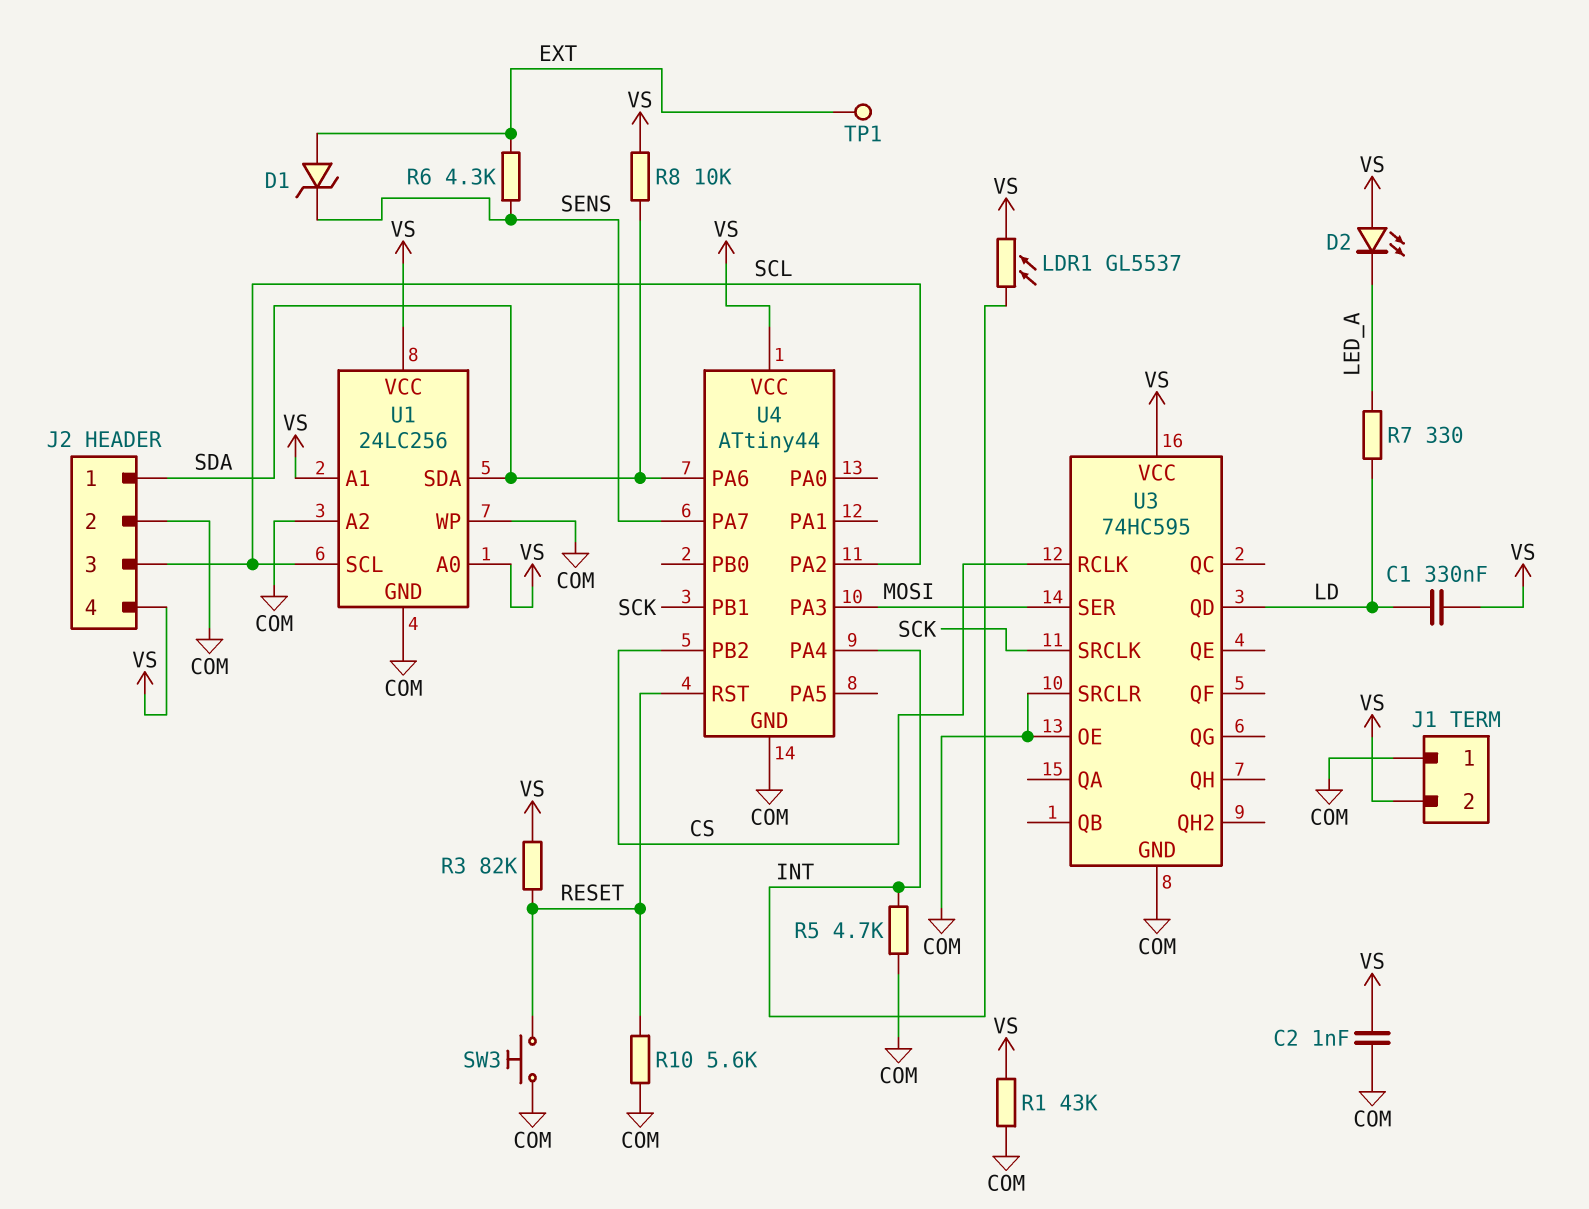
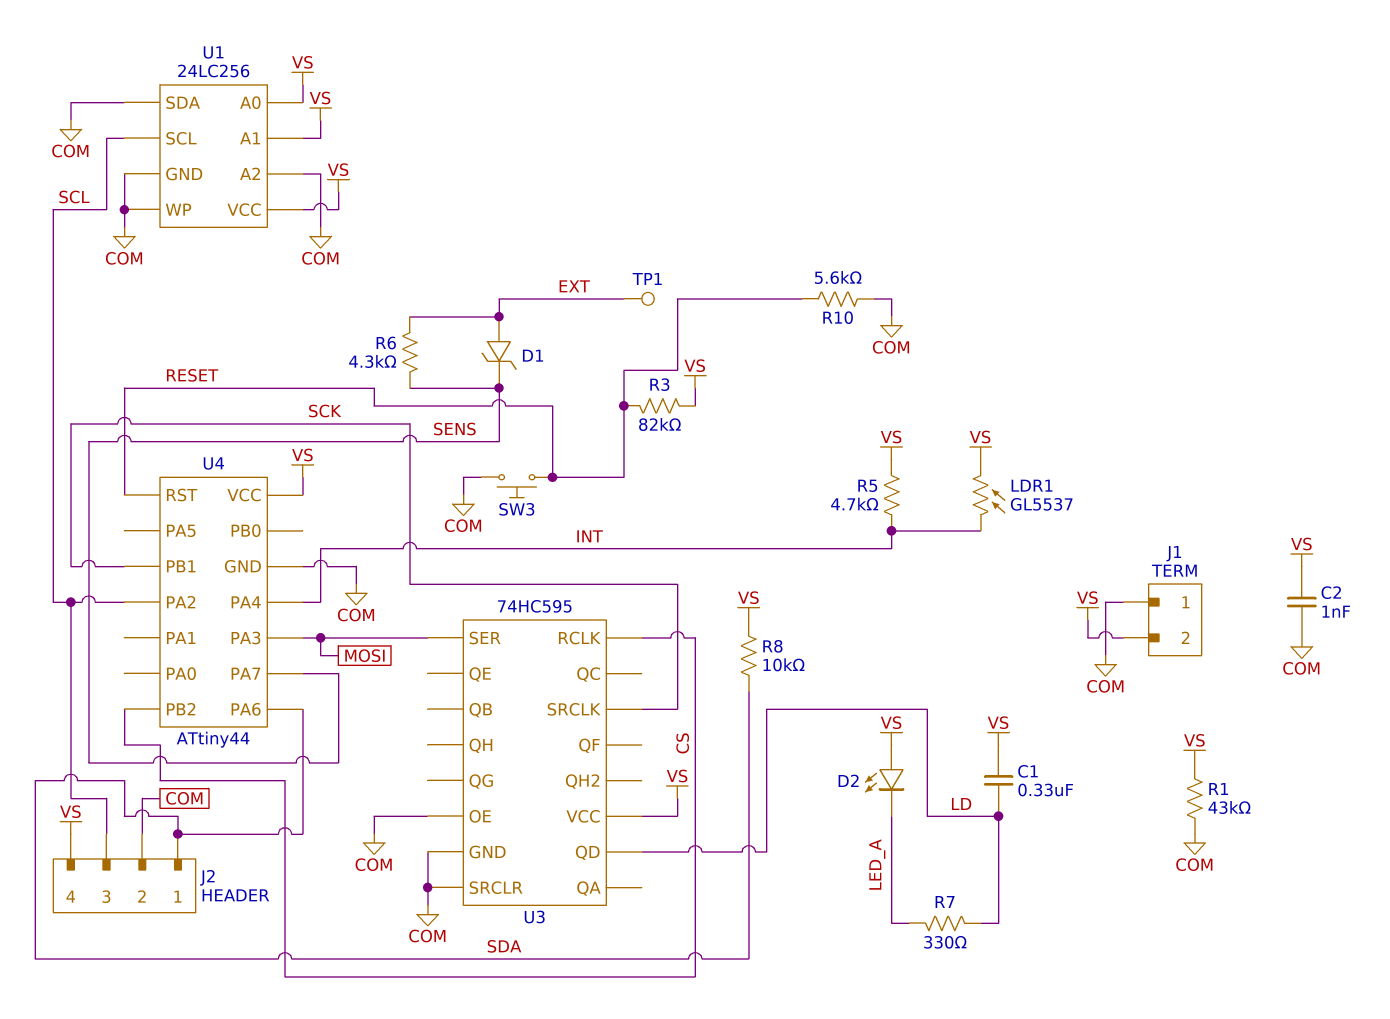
R5: 4.7k (COM, INT) -> 4.7k (INT, VS)
U1 pin SDA: SDA -> COM

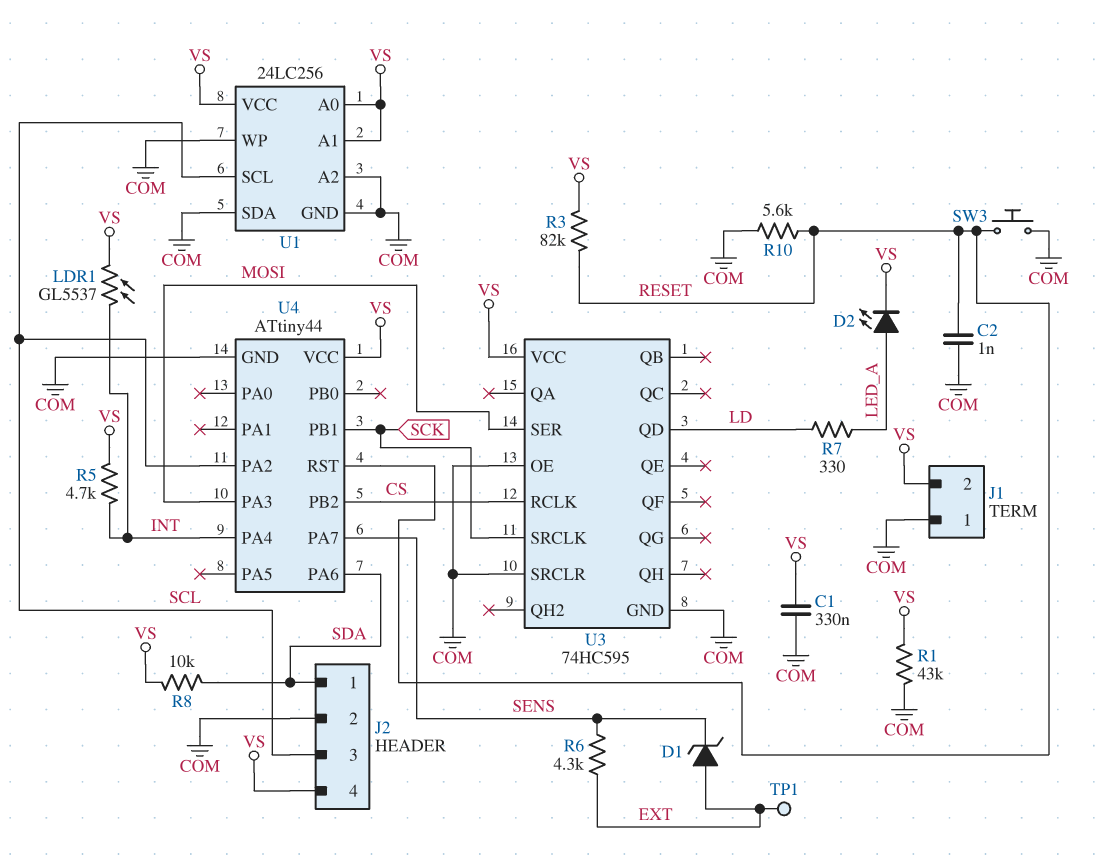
C1: 330nF (LD, VS) -> 330nF (COM, VS)
C2: 1nF (COM, VS) -> 1nF (COM, RESET)
D2: LED (A VS, K LED_A) -> LED (A LED_A, K VS)

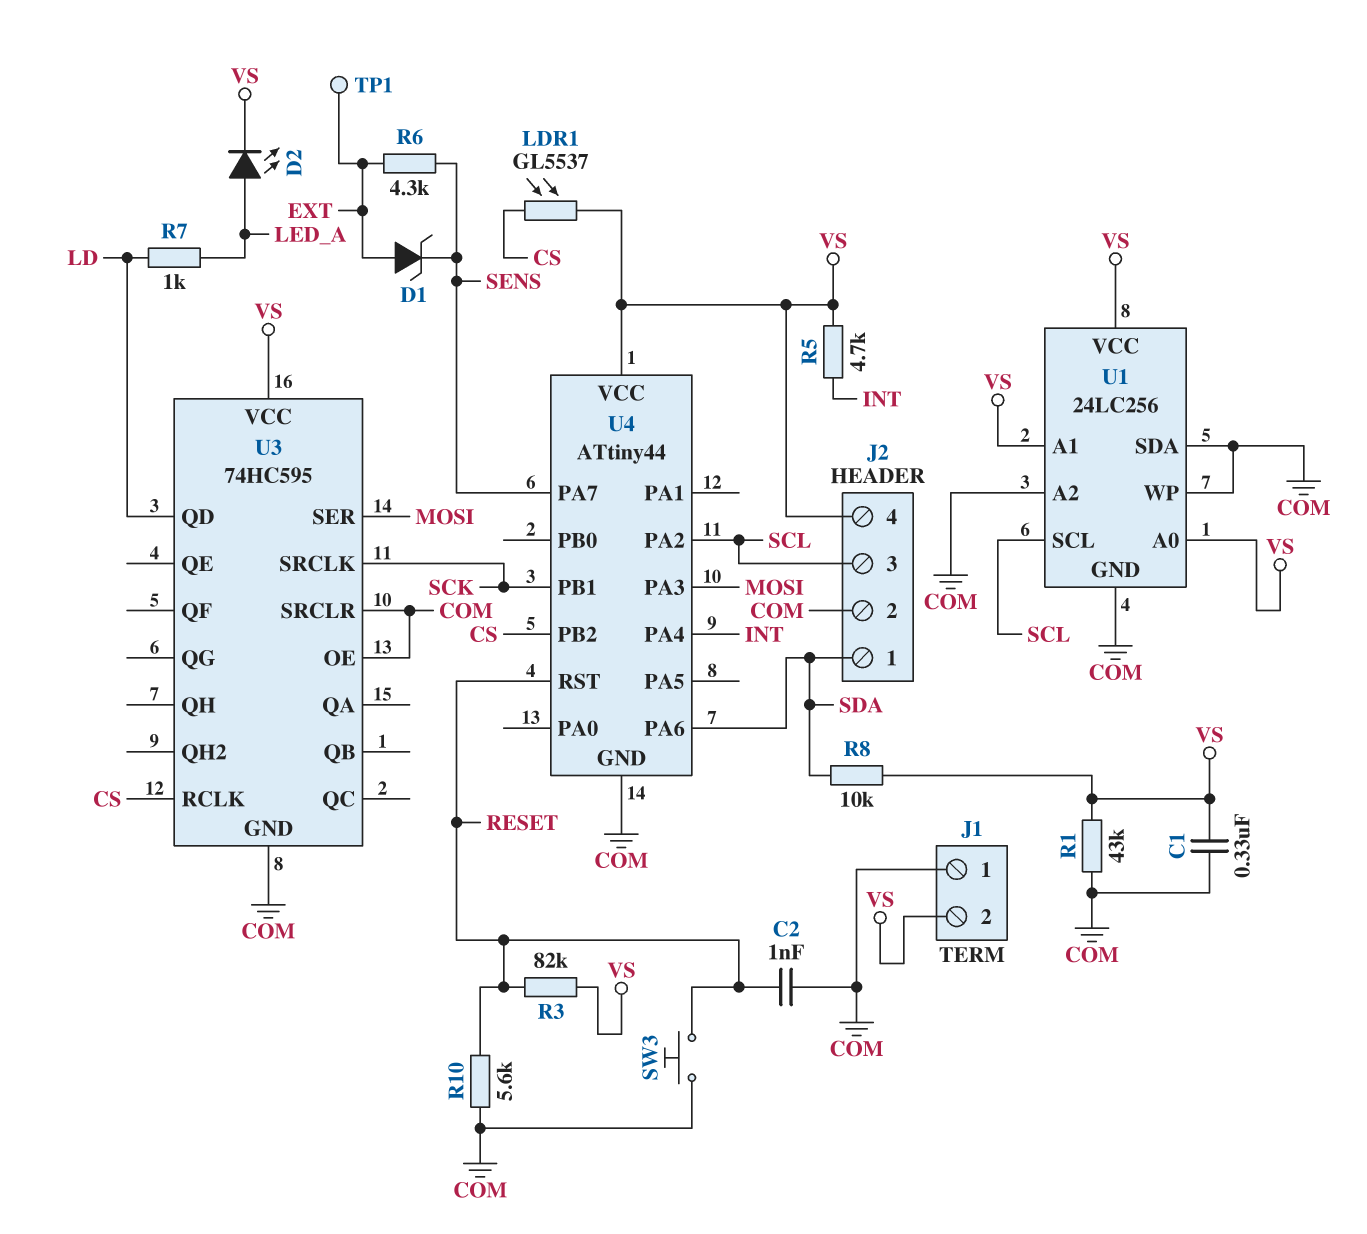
LDR1: GL5537 (INT, VS) -> GL5537 (CS, VS)
R7: 330 (LD, LED_A) -> 1k (LD, LED_A)

